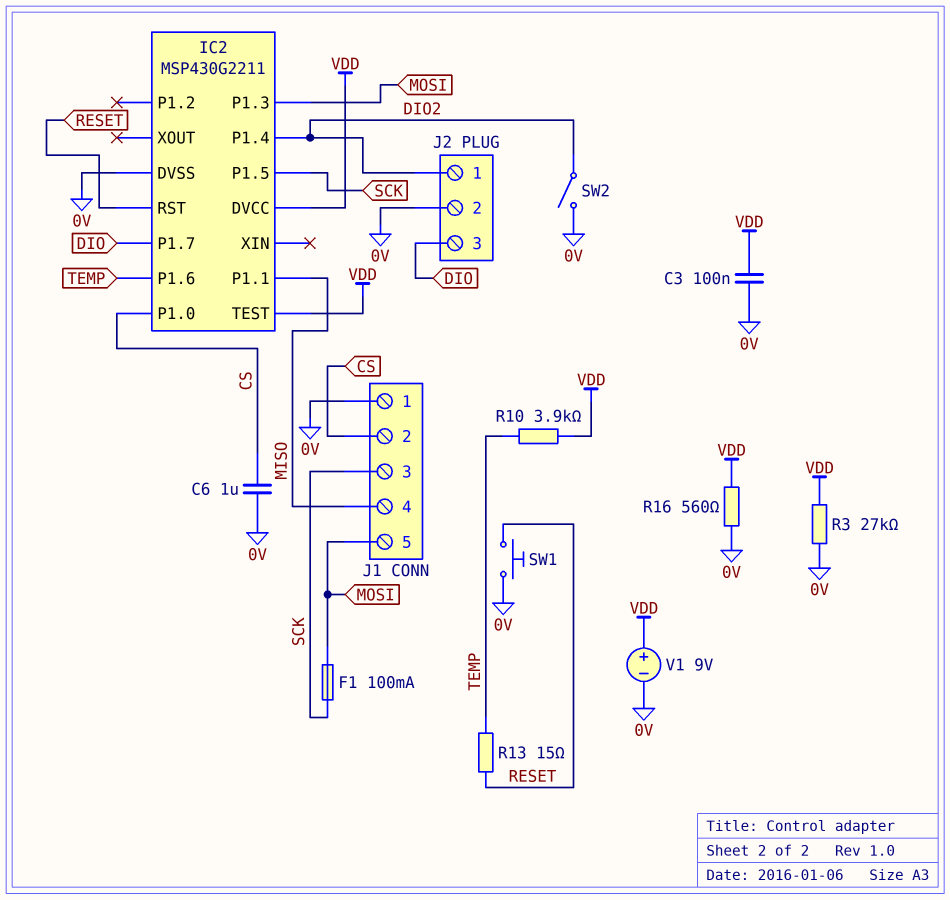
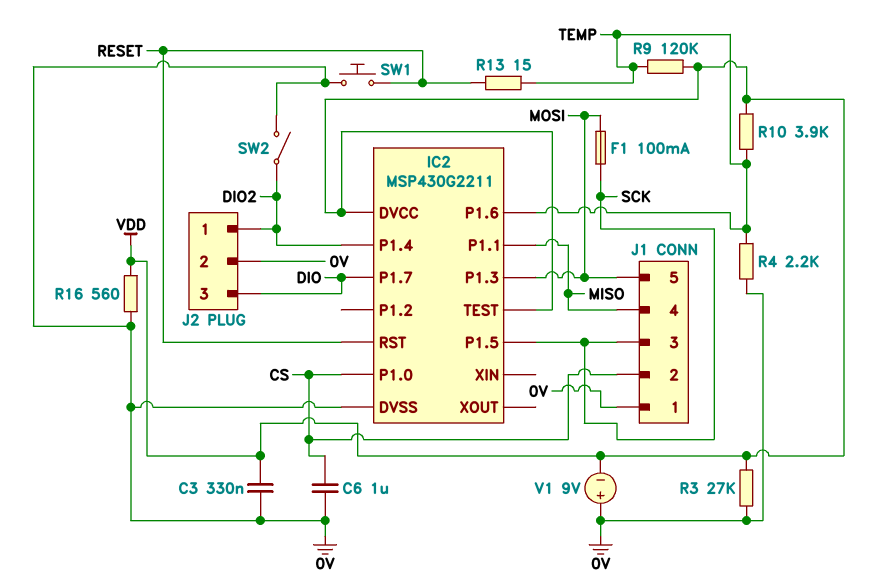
C3: 100nF (0V, VDD) -> 330nF (0V, VDD)
R4: none -> 2.2k (0V, TEMP)
R9: none -> 120k (TEMP, VDD)
V1: 9V (plus VDD, minus 0V) -> 9V (plus 0V, minus VDD)

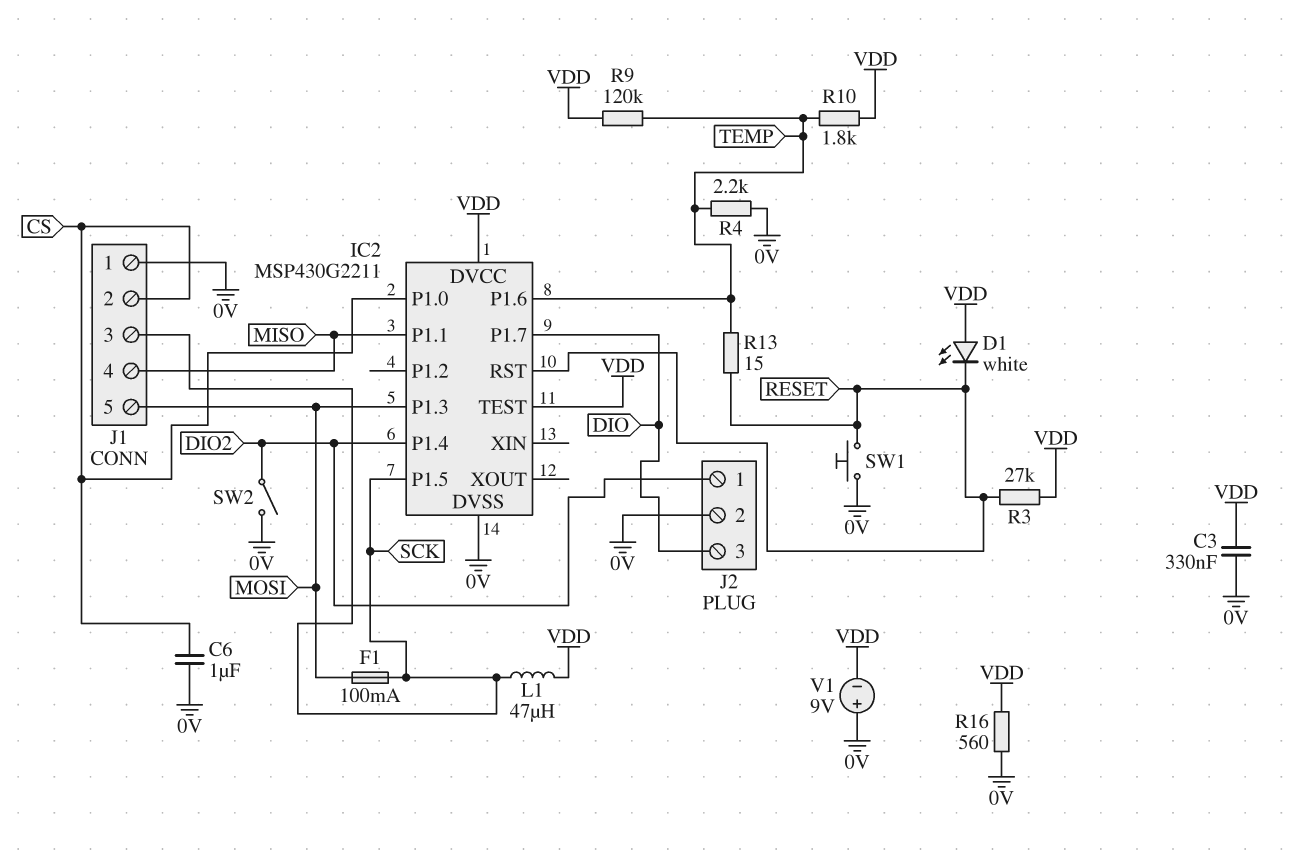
D1: none -> LED white (A VDD, K RESET)
L1: none -> 47uH (SCK, VDD)
R3: 27k (0V, VDD) -> 27k (RESET, VDD)
R10: 3.9k (TEMP, VDD) -> 1.8k (TEMP, VDD)

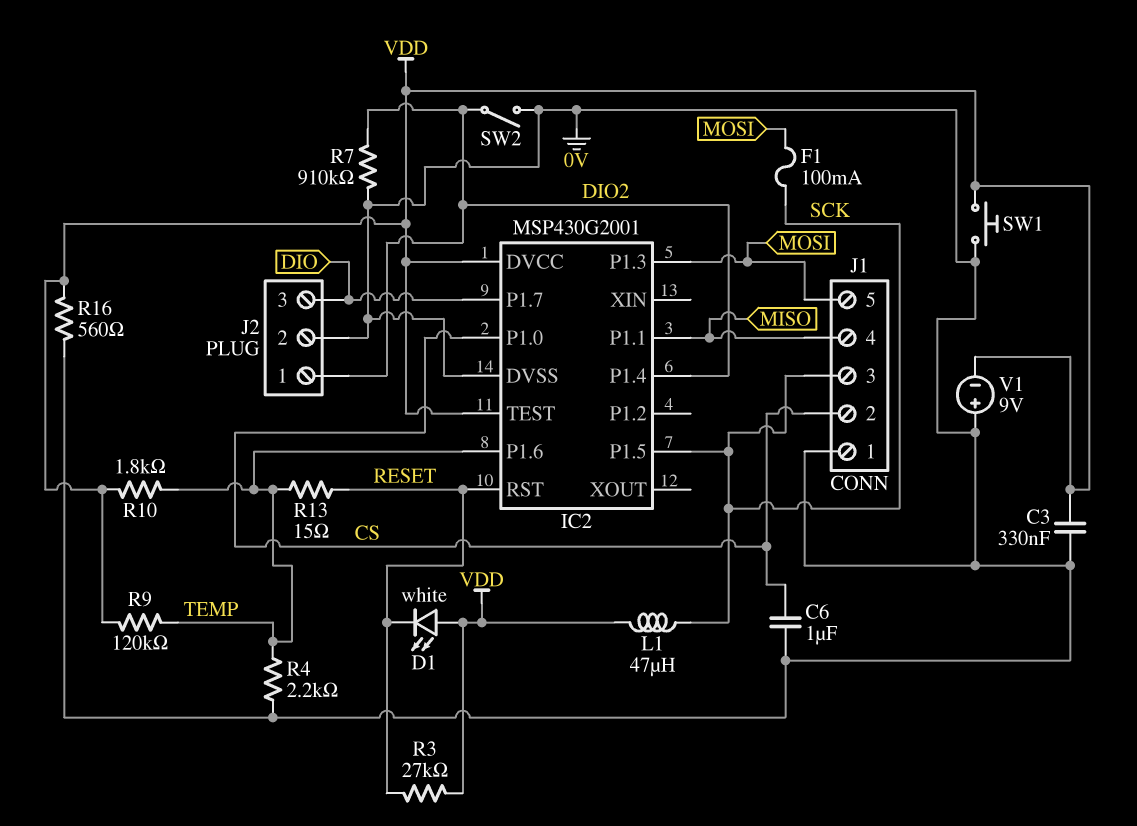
IC2: MSP430G2211 -> MSP430G2001
R7: none -> 910k (0V, DIO2)
SW1: button (0V, RESET) -> button (0V, VDD)

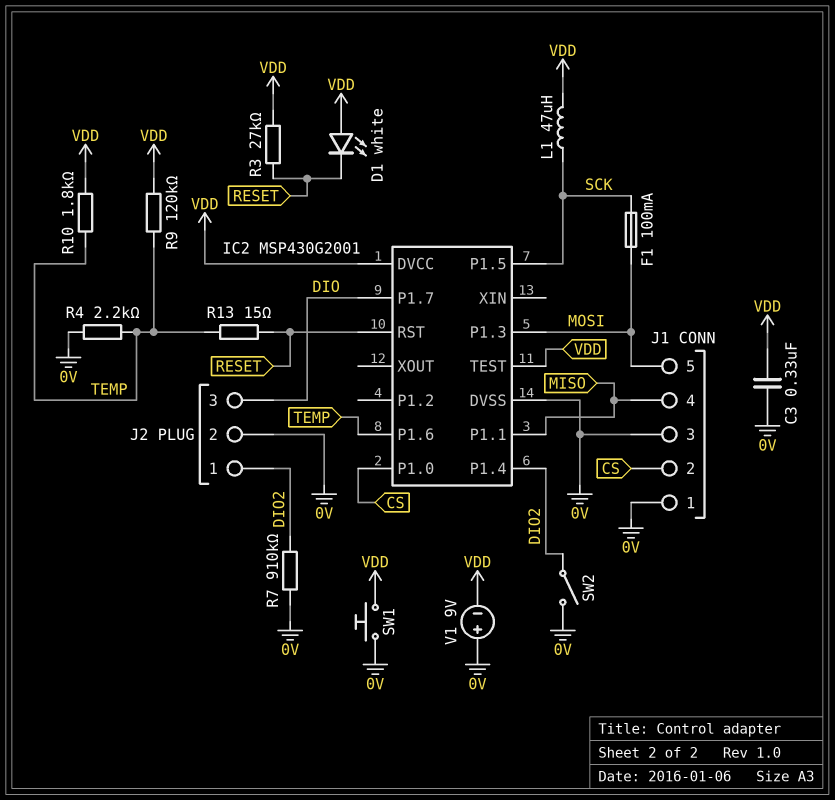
C6: 1uF (0V, CS) -> none
J1 pin 3: SCK -> 0V
R16: 560 (0V, VDD) -> none

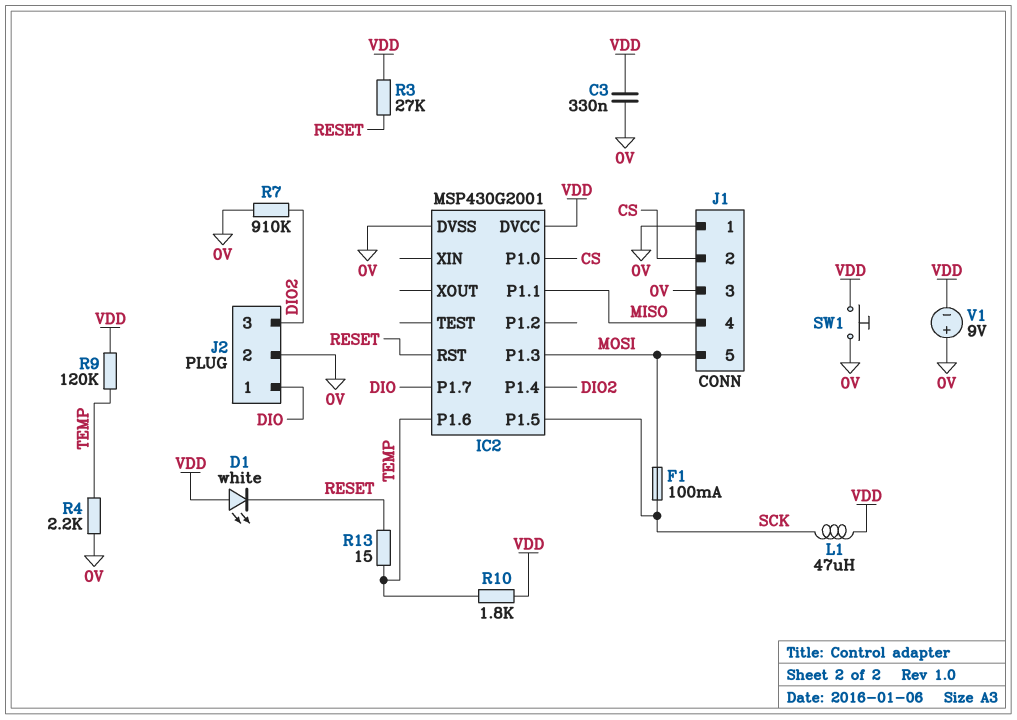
IC2 pin TEST: VDD -> none
J2 pin 1: DIO2 -> DIO
J2 pin 3: DIO -> DIO2
SW2: switch (0V, DIO2) -> none

